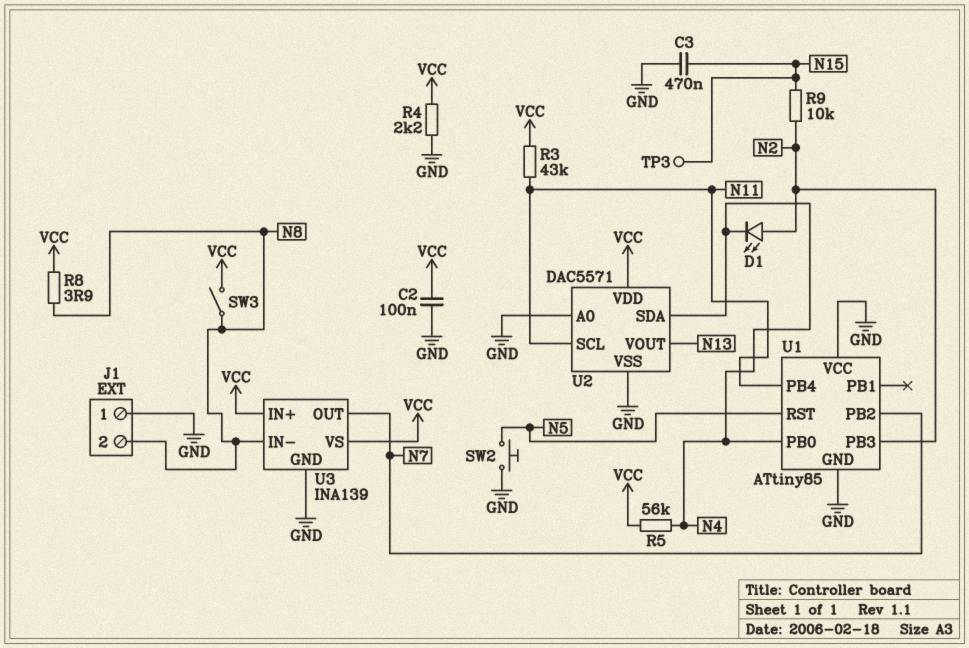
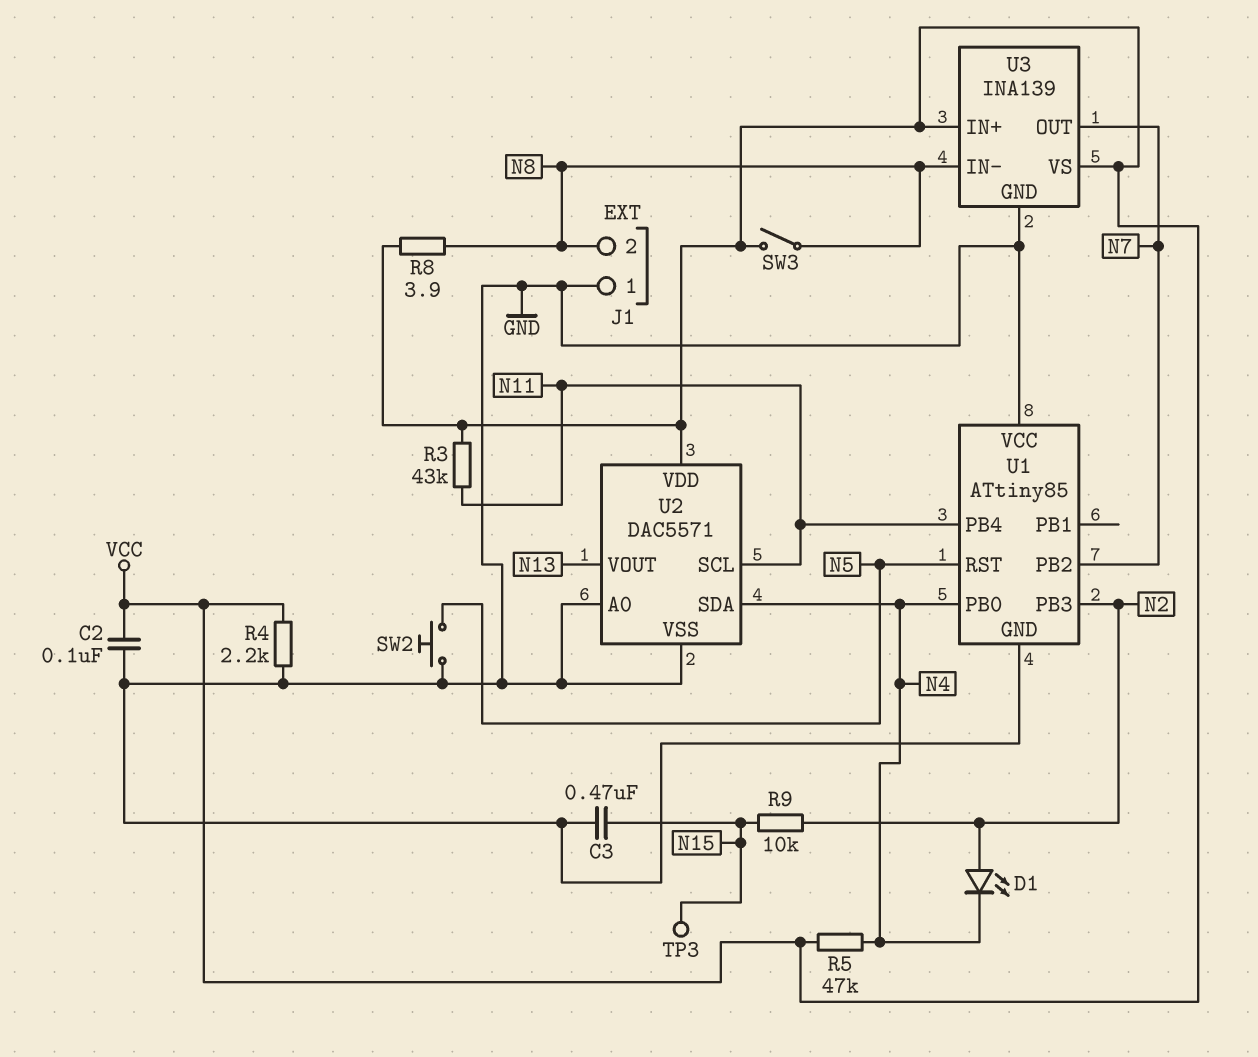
R5: 56k (N4, VCC) -> 47k (N4, VCC)

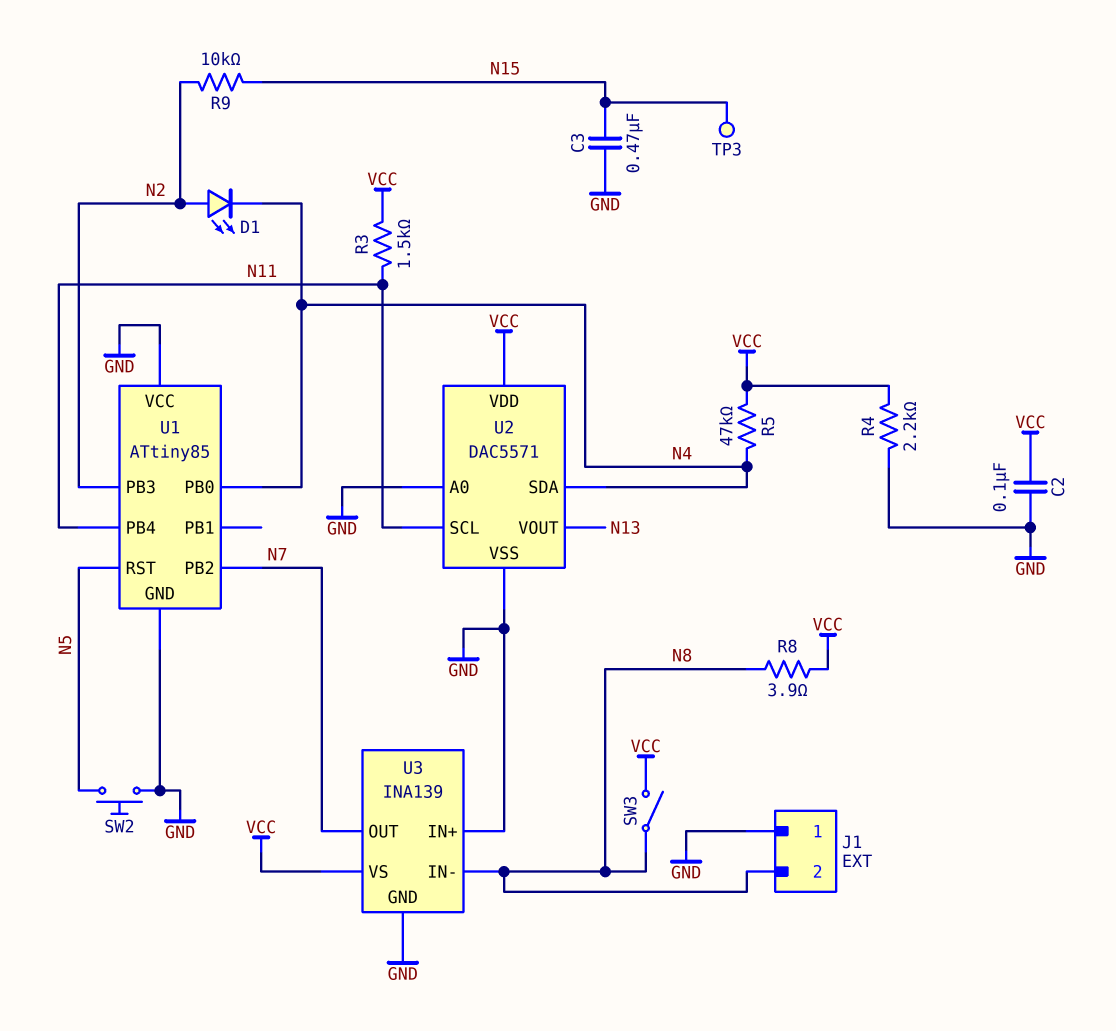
R3: 43k (N11, VCC) -> 1.5k (N11, VCC)
U3 pin IN+: VCC -> GND

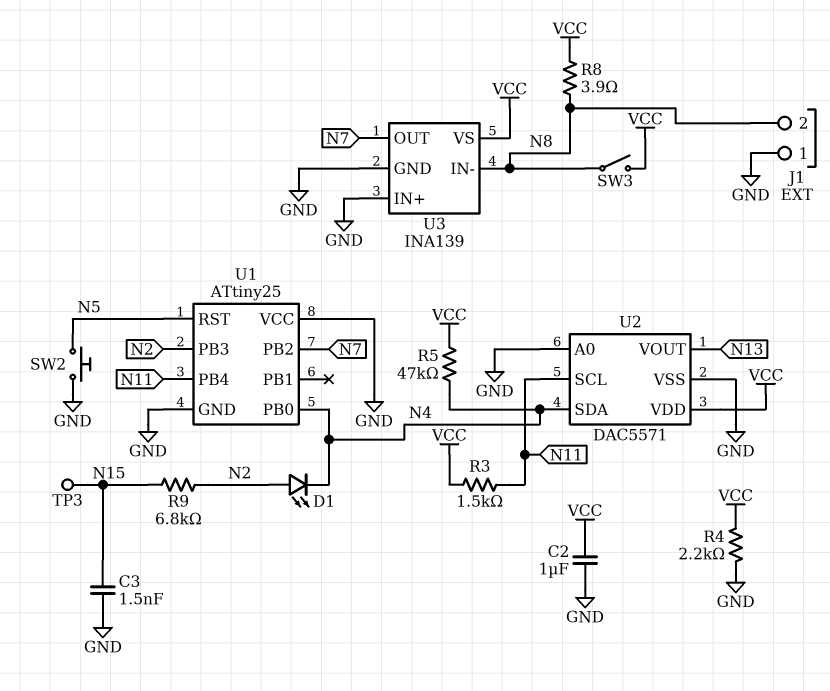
C2: 100nF (GND, VCC) -> 1uF (GND, VCC)
C3: 470nF (GND, N15) -> 1.5nF (GND, N15)
R9: 10k (N2, N15) -> 6.8k (N2, N15)
U1: ATtiny85 -> ATtiny25

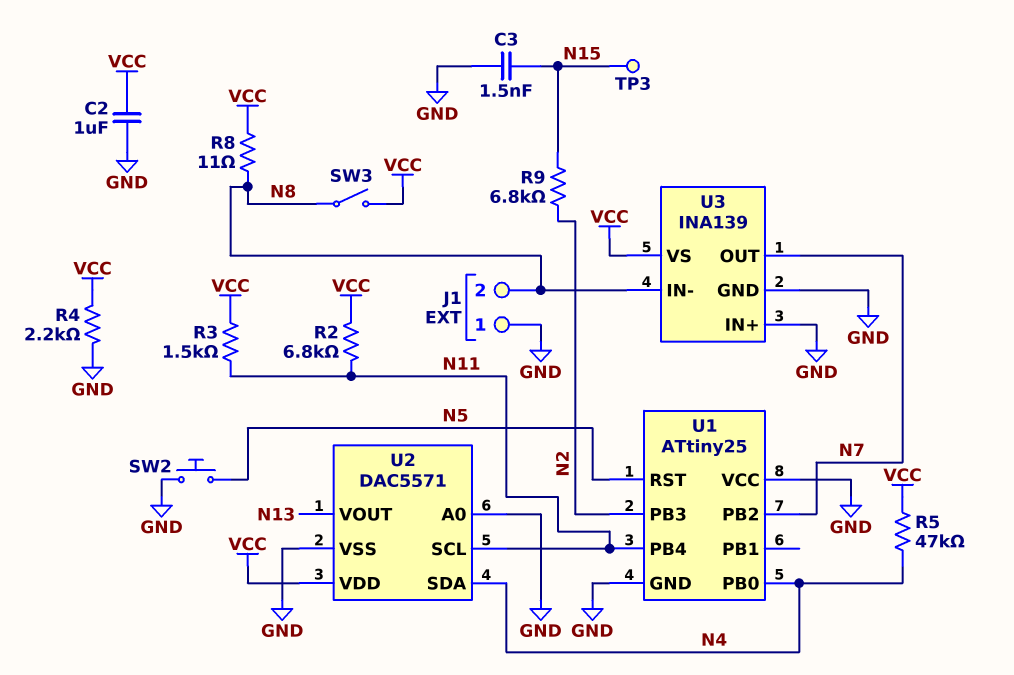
D1: LED (A N2, K N4) -> none
R2: none -> 6.8k (N11, VCC)
R8: 3.9 (N8, VCC) -> 11 (N8, VCC)

